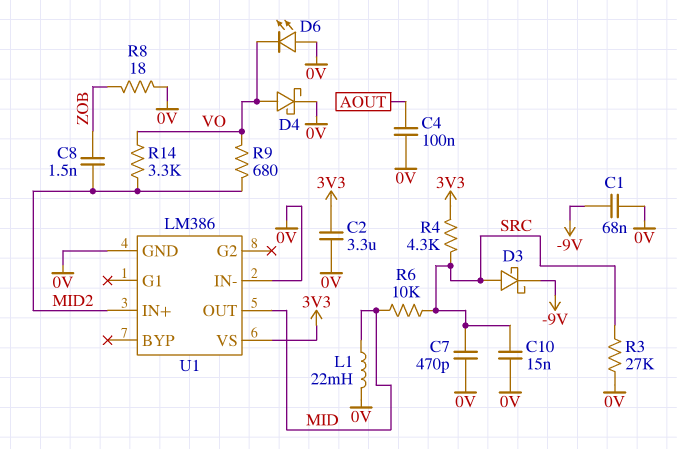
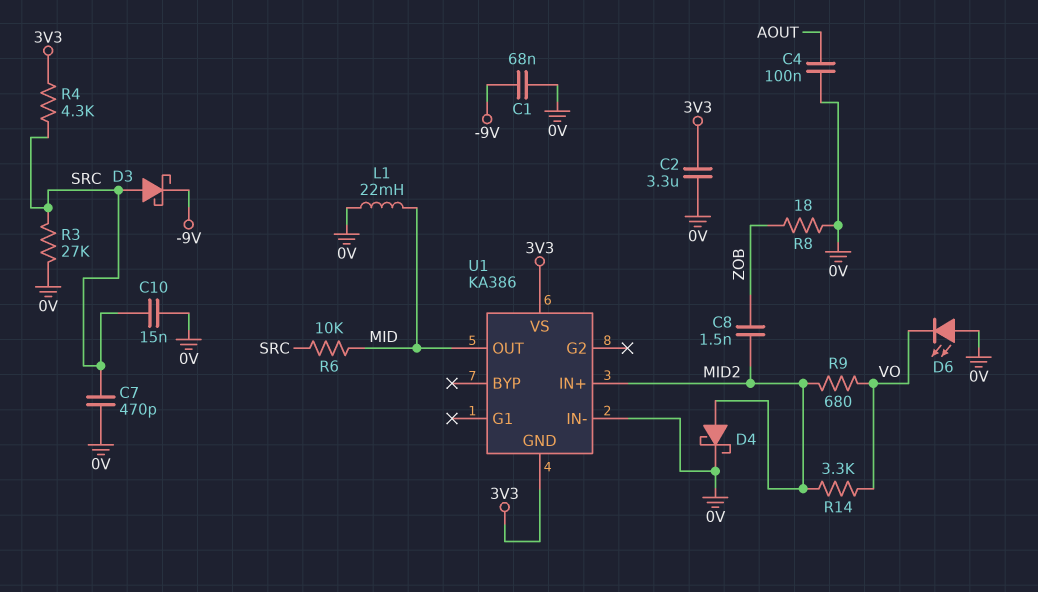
D4: schottky (A VO, K 0V) -> schottky (A MID2, K 0V)
U1: LM386 -> KA386
U1 pin GND: 0V -> 3V3

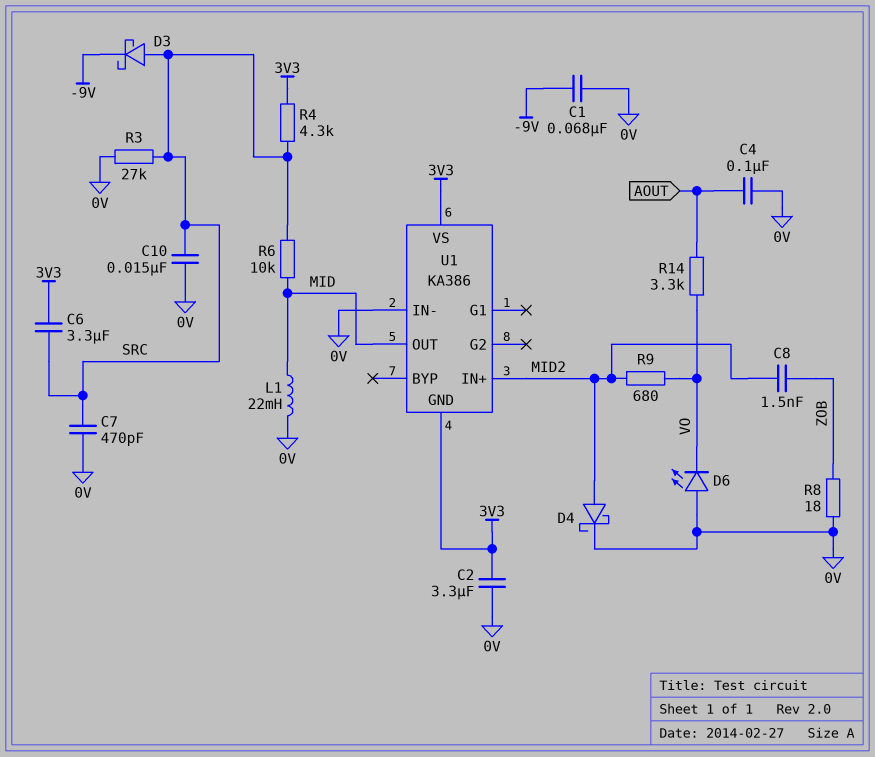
C6: none -> 3.3uF (3V3, SRC)
R14: 3.3k (MID2, VO) -> 3.3k (AOUT, VO)

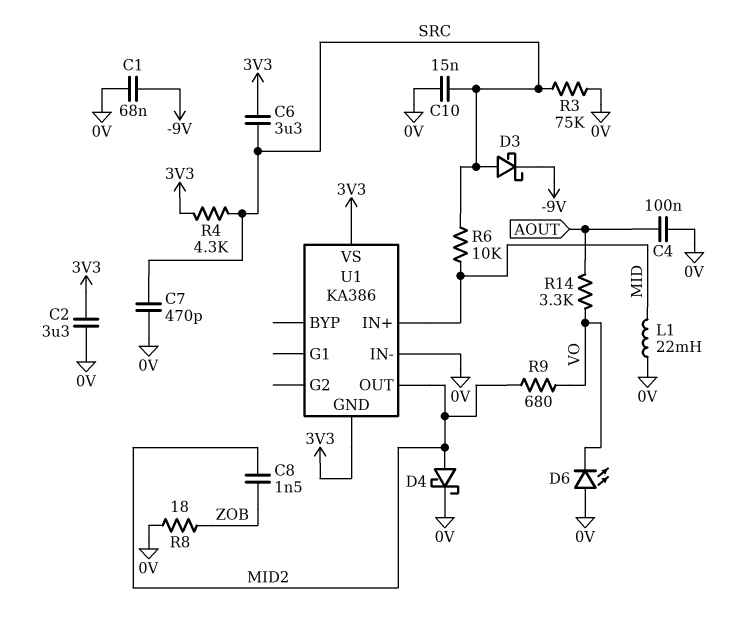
R3: 27k (0V, SRC) -> 75k (0V, SRC)
U1 pin IN+: MID2 -> MID
U1 pin OUT: MID -> MID2

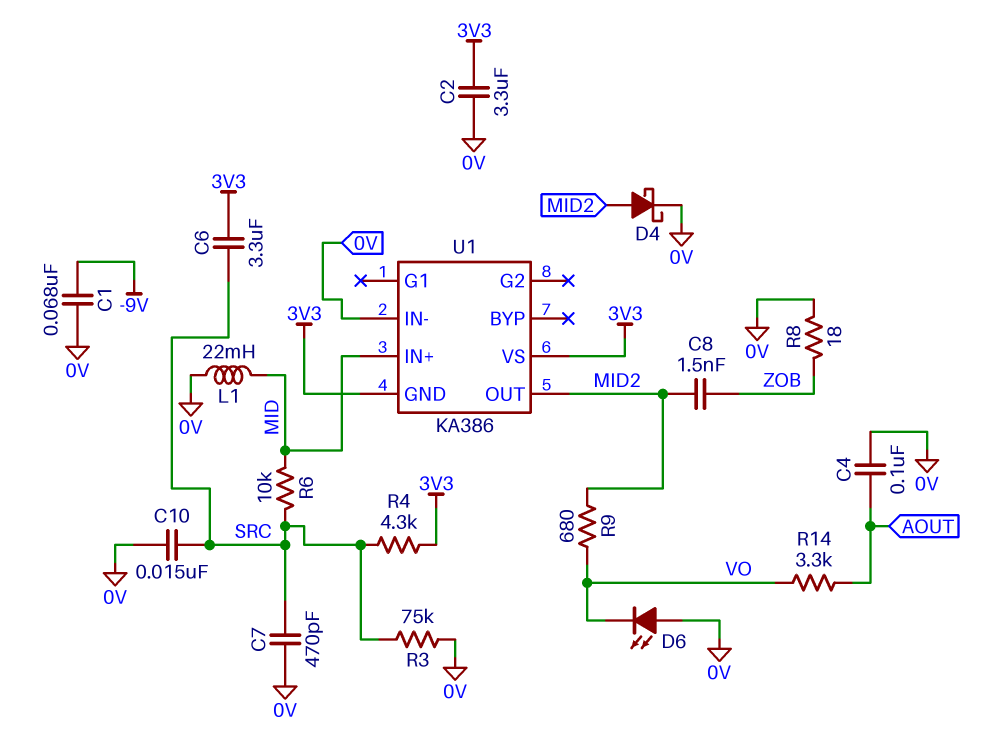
D3: schottky (A SRC, K -9V) -> none

